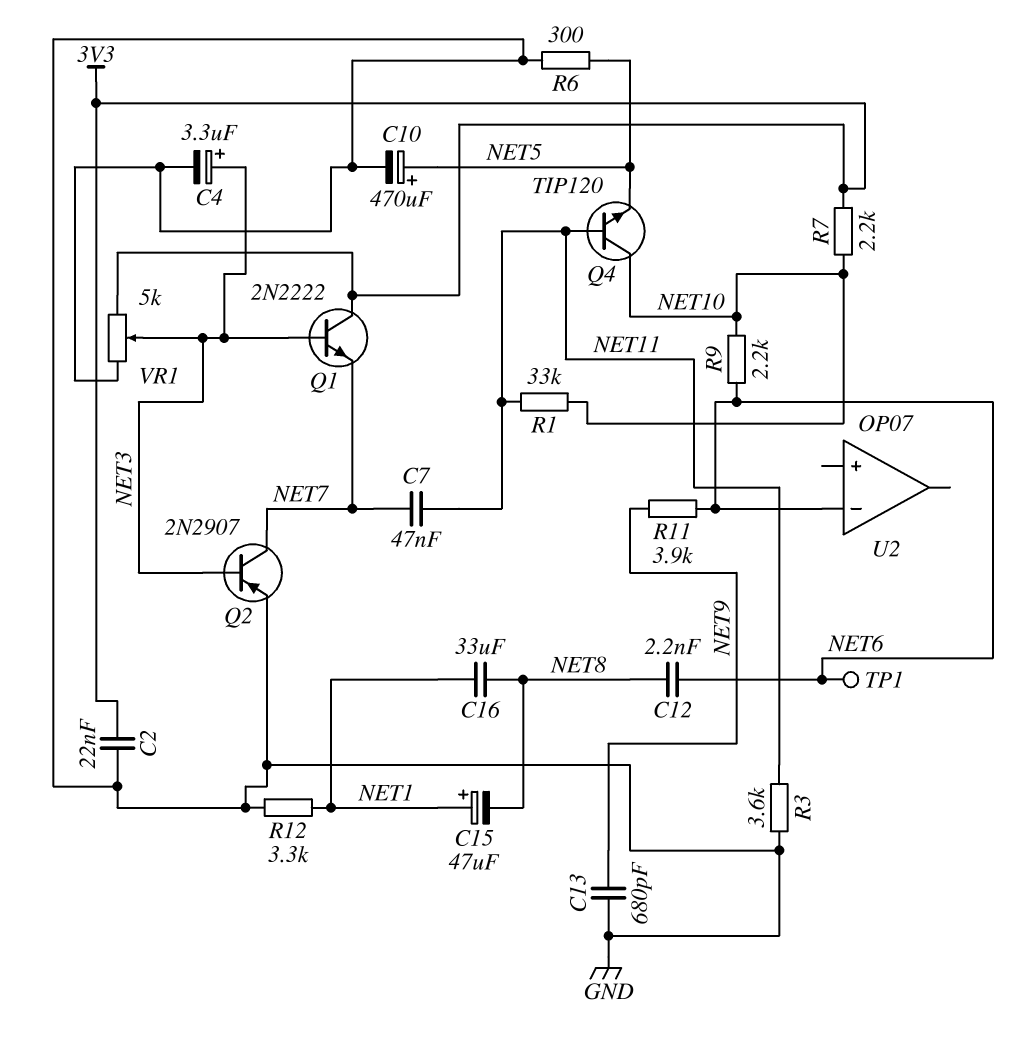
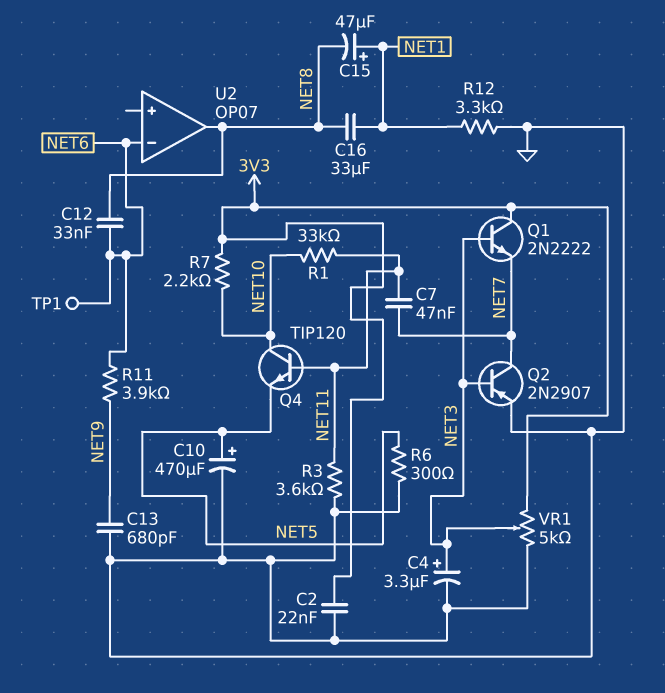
C12: 2.2nF (NET6, NET8) -> 33nF (NET6, NET8)
R9: 2.2k (NET6, NET10) -> none
U2 pin out: none -> NET8

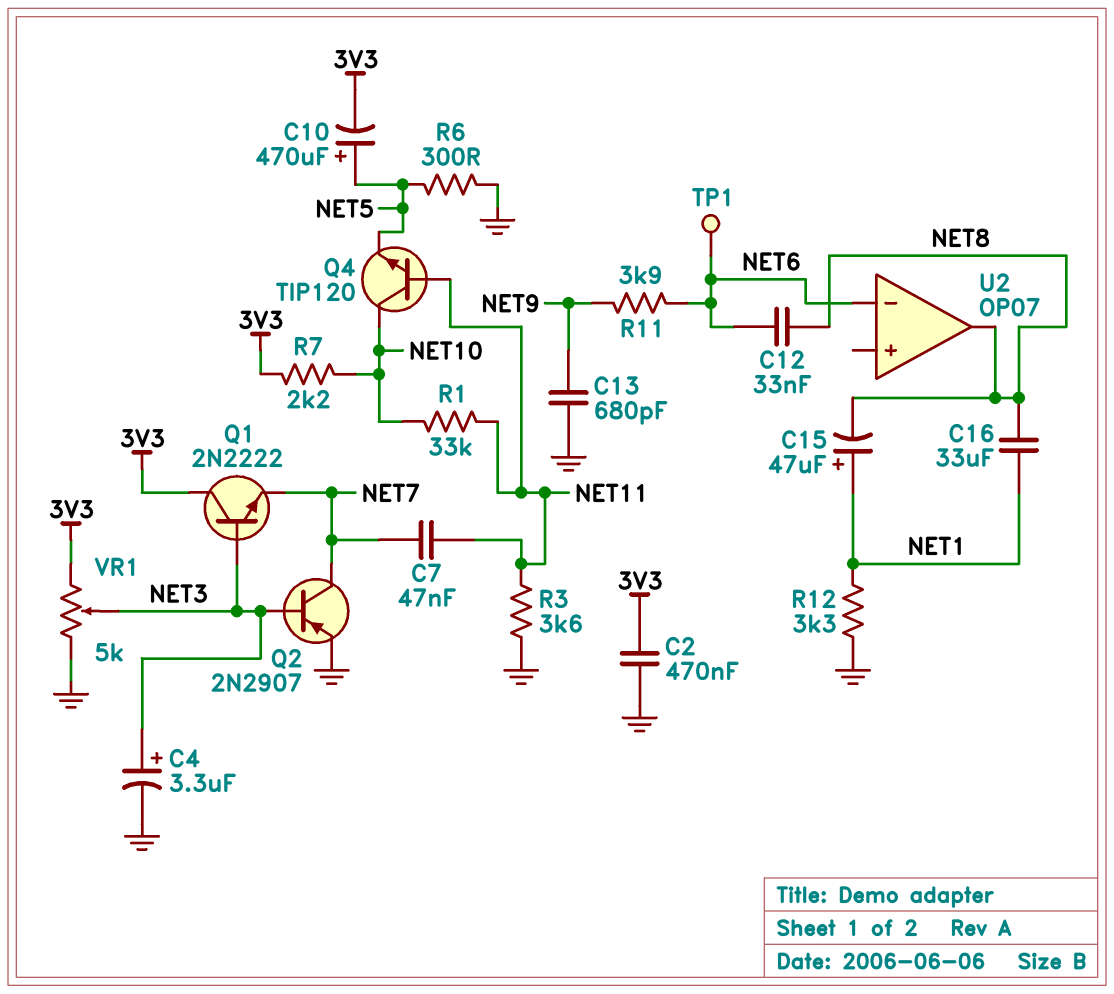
C2: 22nF (3V3, GND) -> 470nF (3V3, GND)
C10: 470uF (plus NET5, minus GND) -> 470uF (plus NET5, minus 3V3)

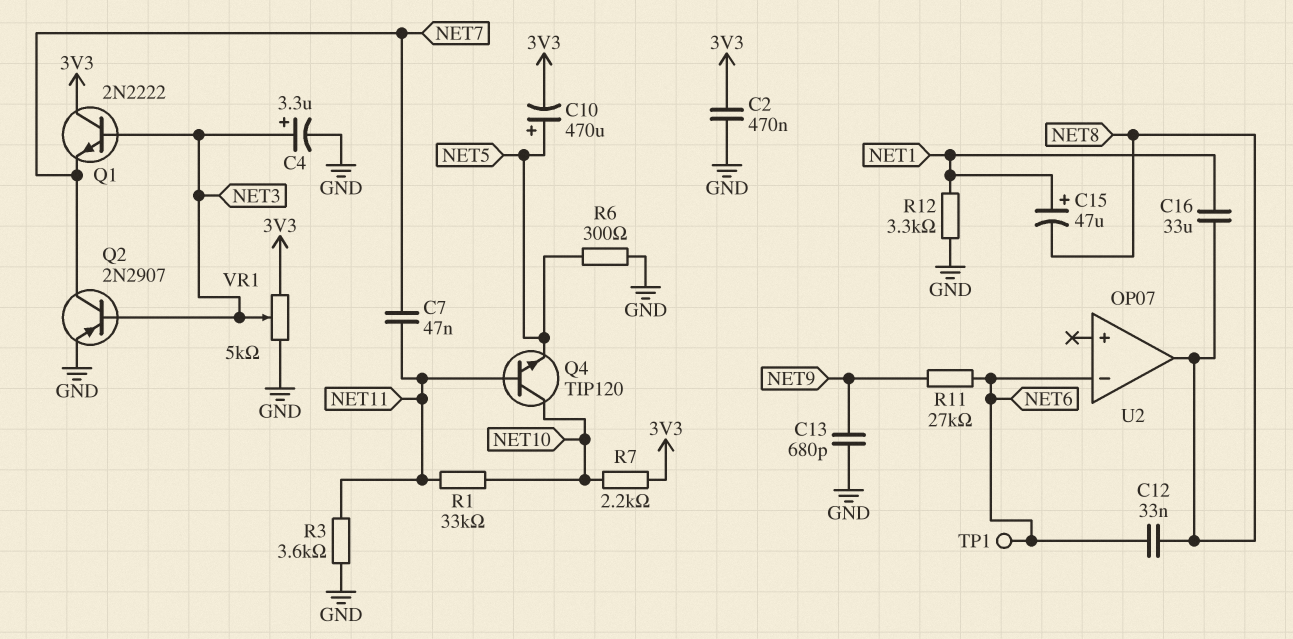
R11: 3.9k (NET6, NET9) -> 27k (NET6, NET9)

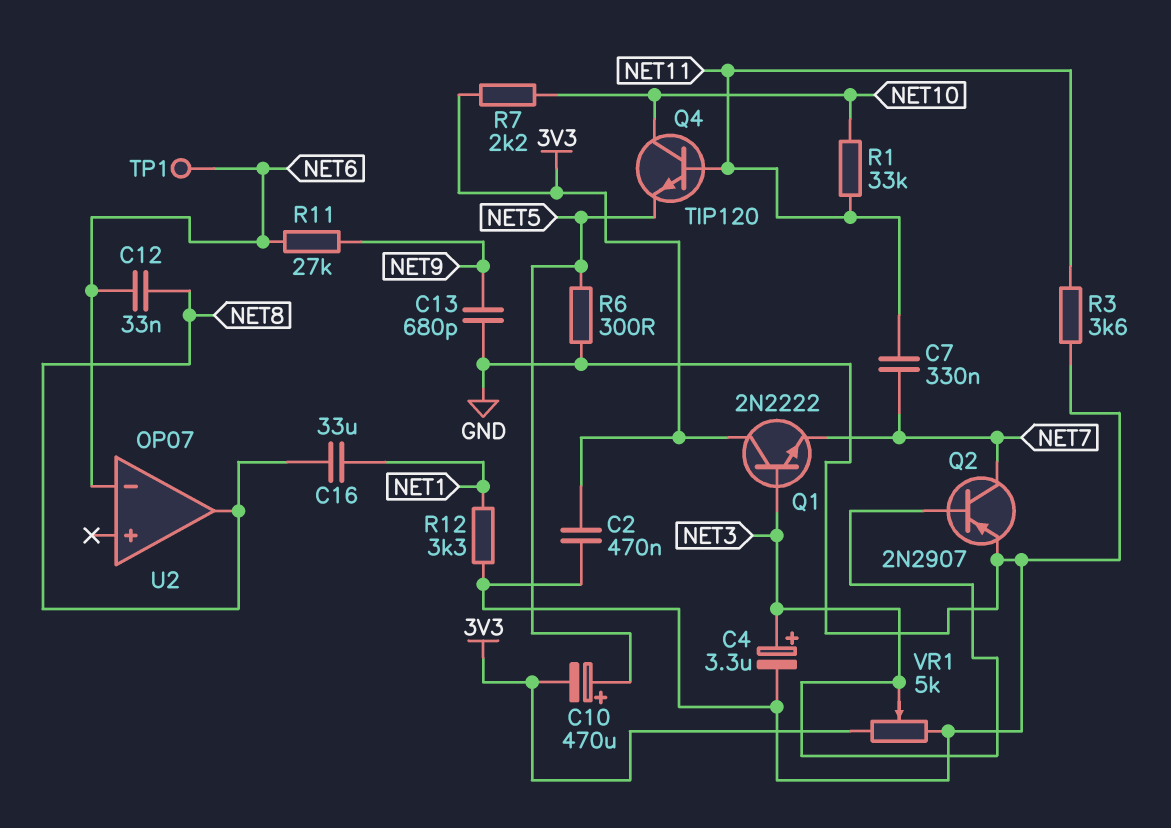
C7: 47nF (NET7, NET11) -> 330nF (NET7, NET11)
C15: 47uF (plus NET1, minus NET8) -> none

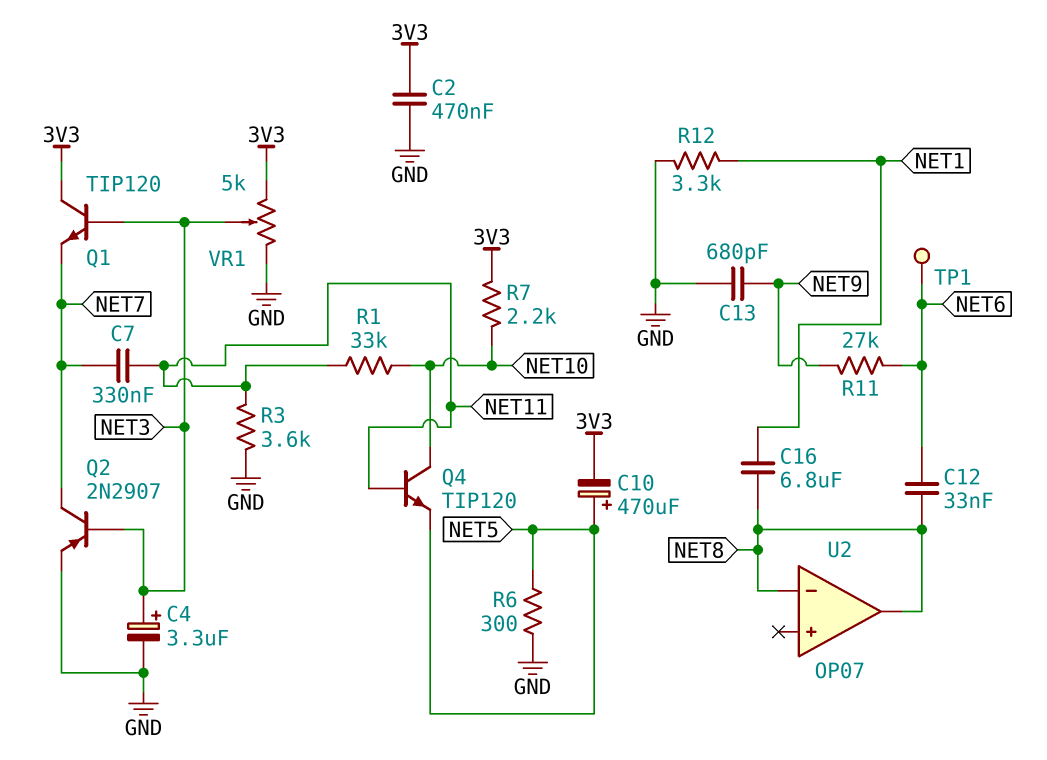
C16: 33uF (NET1, NET8) -> 6.8uF (NET1, NET8)
Q1: NPN 2N2222 (B NET3, C 3V3, E NET7) -> NPN TIP120 (B NET3, C 3V3, E NET7)
U2 pin in-: NET6 -> NET8

